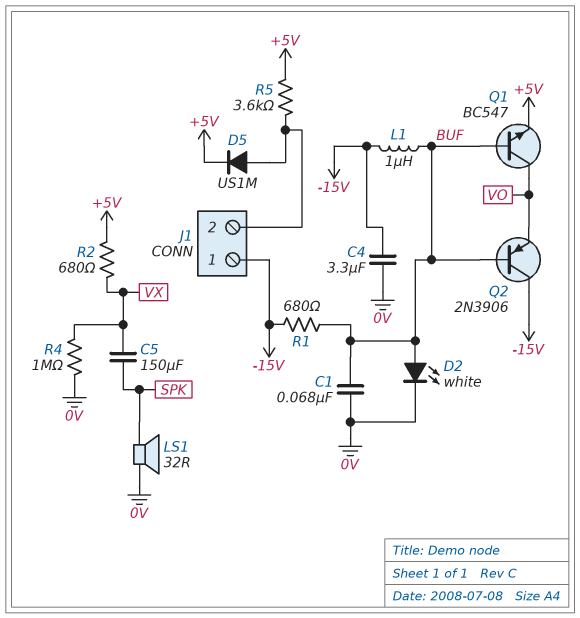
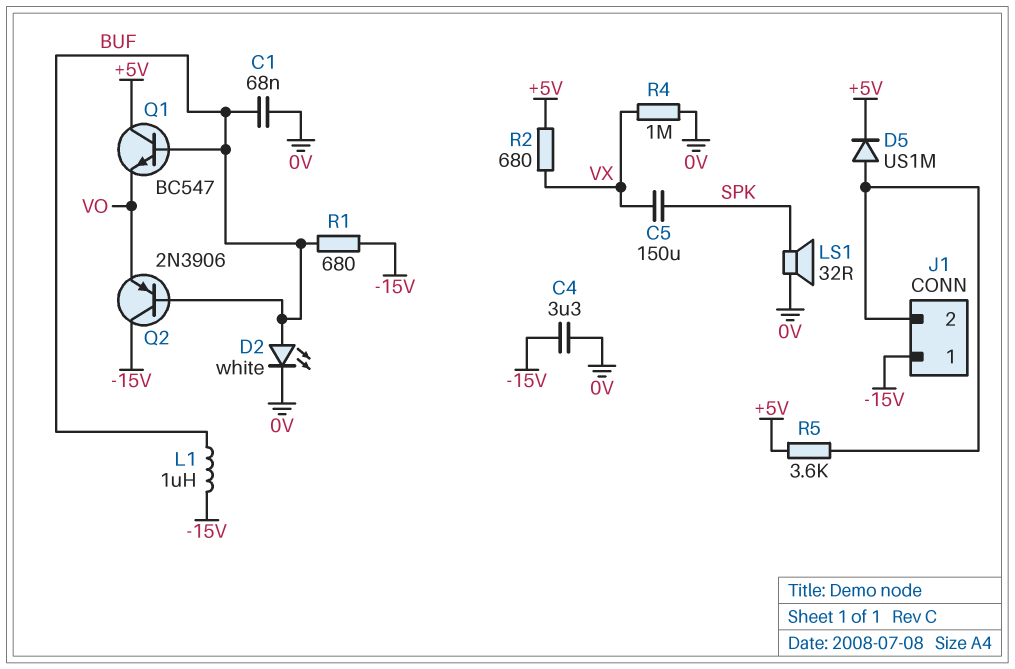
Q1: NPN BC547 (B BUF, C VO, E +5V) -> NPN BC547 (B BUF, C +5V, E VO)

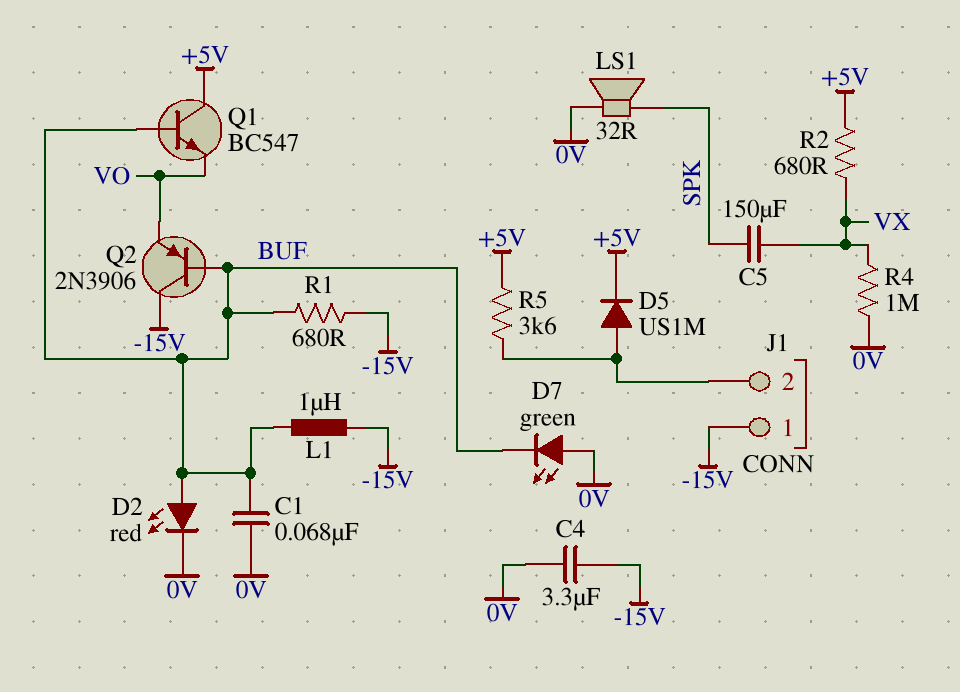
D2: LED white (A BUF, K 0V) -> LED red (A BUF, K 0V)
D7: none -> LED green (A 0V, K BUF)

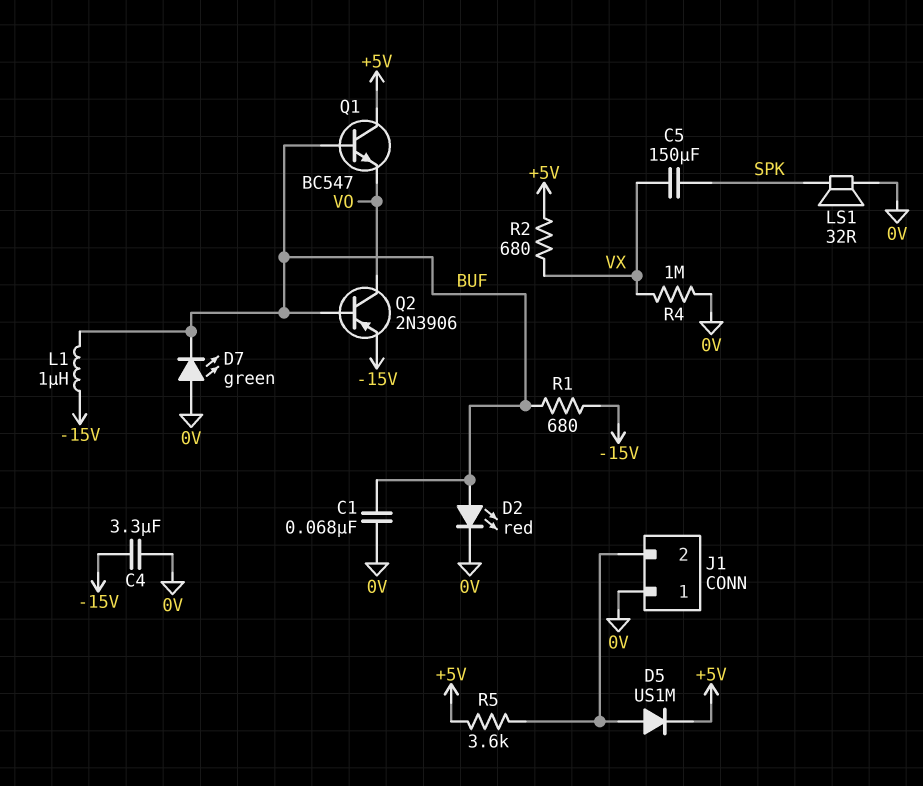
J1 pin 1: -15V -> 0V
Q2: PNP 2N3906 (B BUF, C -15V, E VO) -> PNP 2N3906 (B BUF, C VO, E -15V)

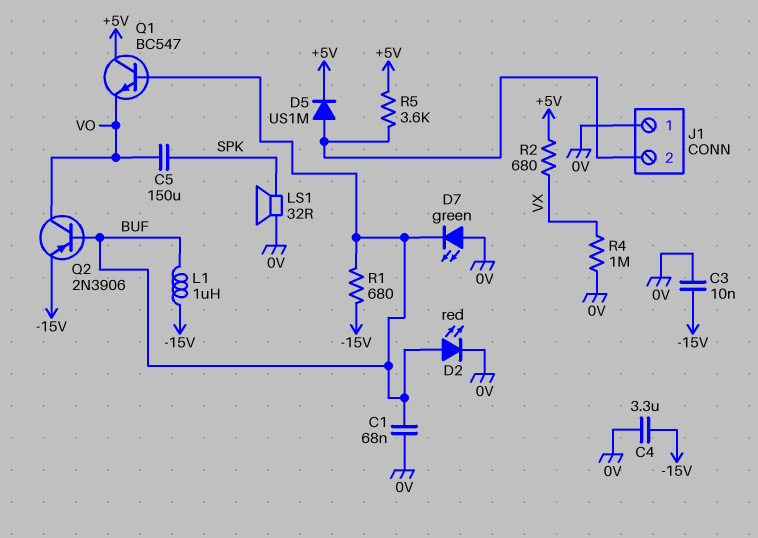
C3: none -> 10nF (-15V, 0V)
C5: 150uF (SPK, VX) -> 150uF (SPK, VO)

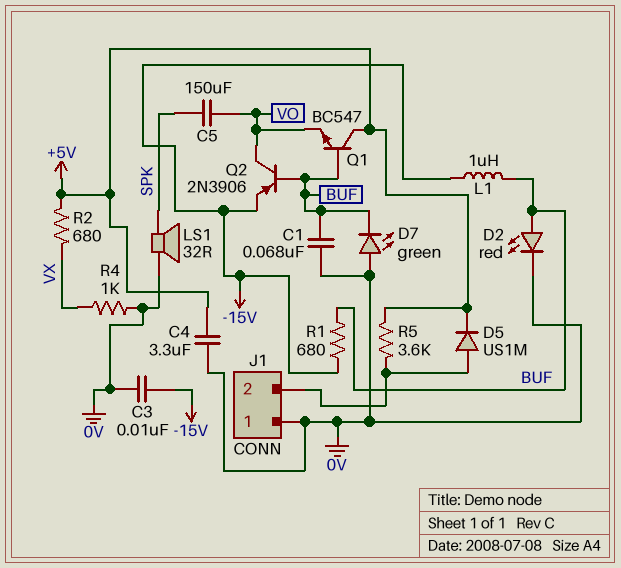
C4: 3.3uF (-15V, 0V) -> 3.3uF (+5V, 0V)
R4: 1M (0V, VX) -> 1k (0V, VX)

